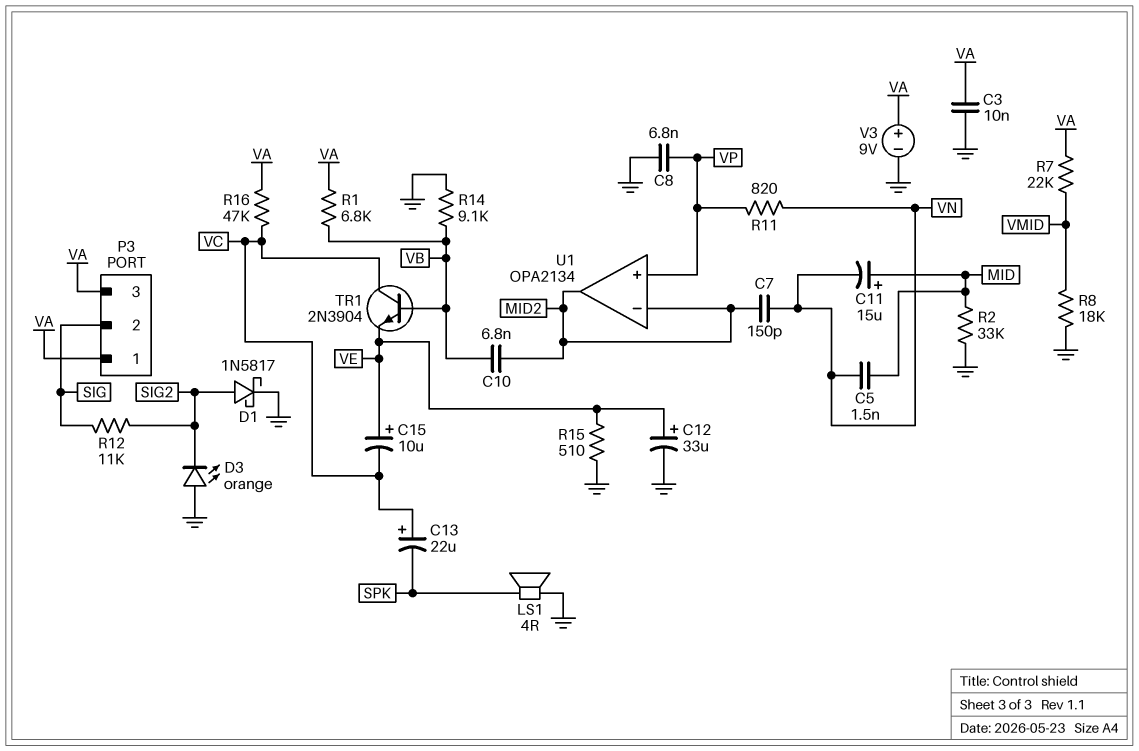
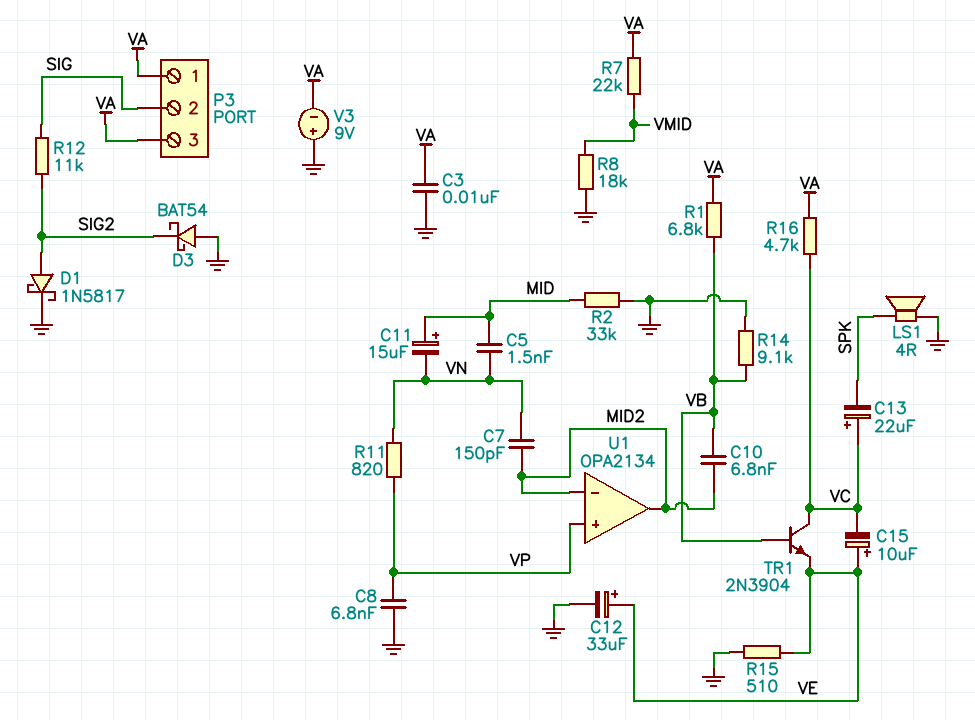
D3: LED orange (A GND, K SIG2) -> schottky BAT54 (A GND, K SIG2)
R16: 47k (VA, VC) -> 4.7k (VA, VC)
V3: 9V (plus VA, minus GND) -> 9V (plus GND, minus VA)

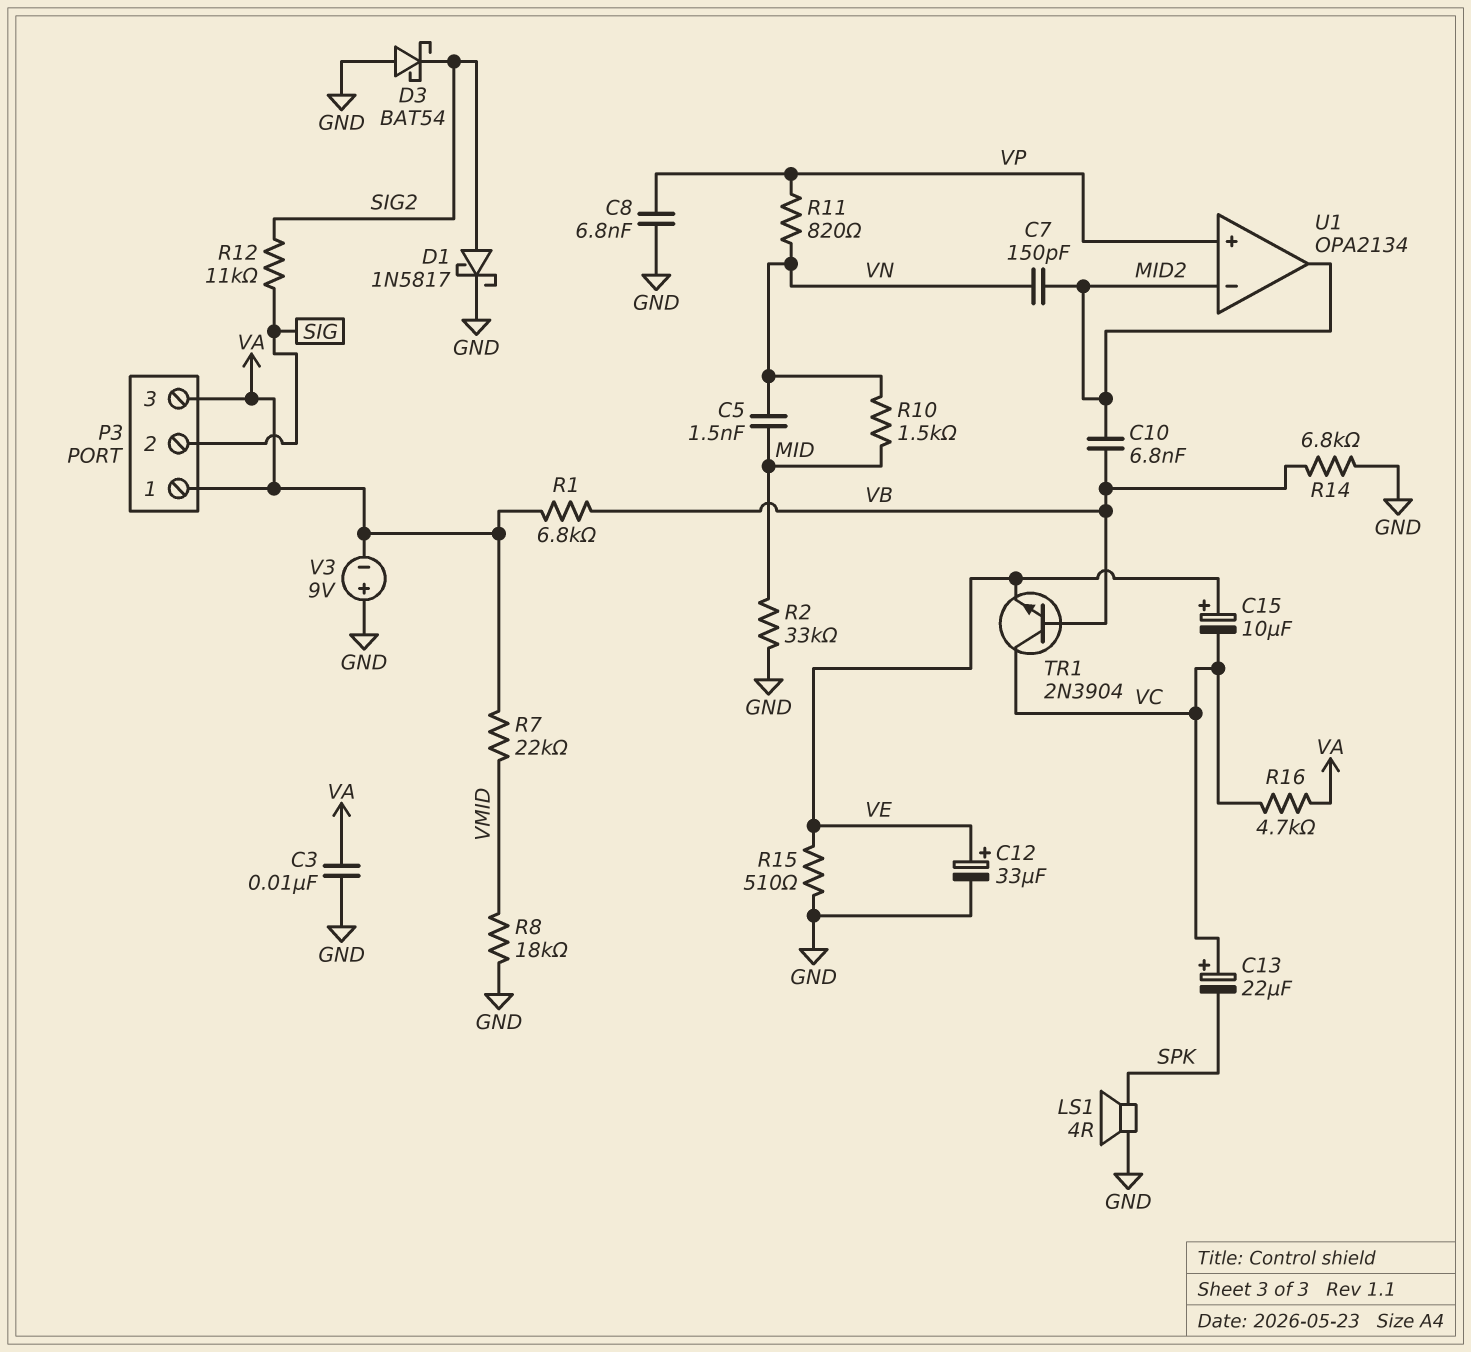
C11: 15uF (plus MID, minus VN) -> none
R10: none -> 1.5k (MID, VN)
R14: 9.1k (GND, VB) -> 6.8k (GND, VB)

